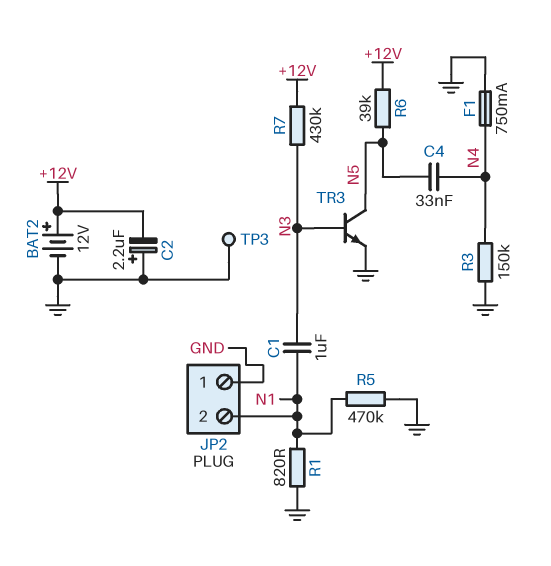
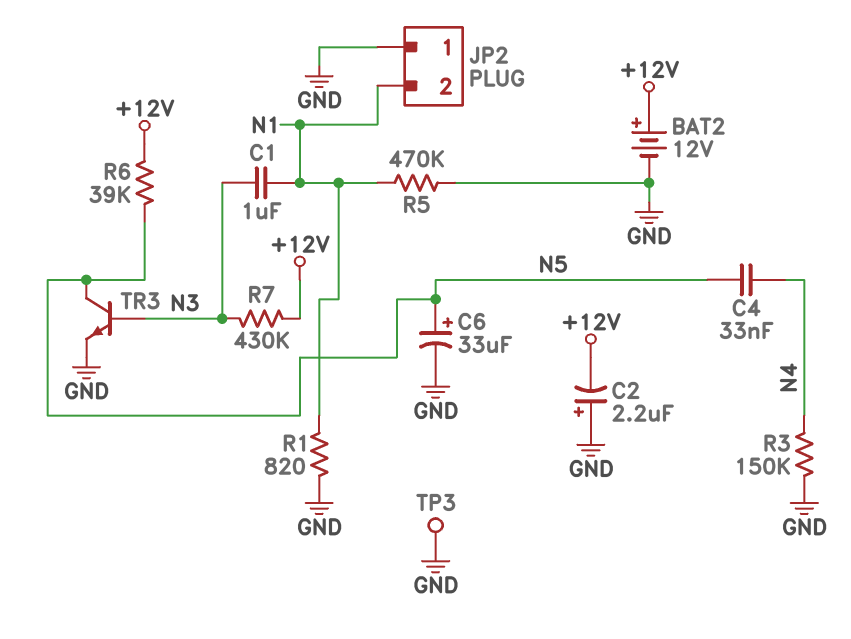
C6: none -> 33uF (plus N5, minus GND)
F1: 750mA (GND, N4) -> none

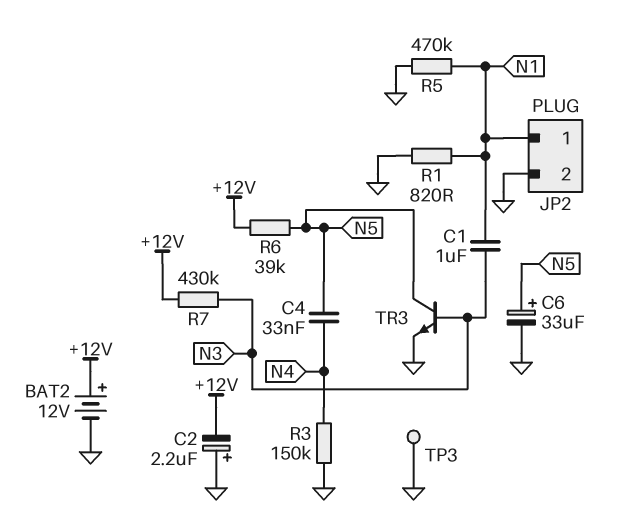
JP2 pin 1: GND -> N1
JP2 pin 2: N1 -> GND

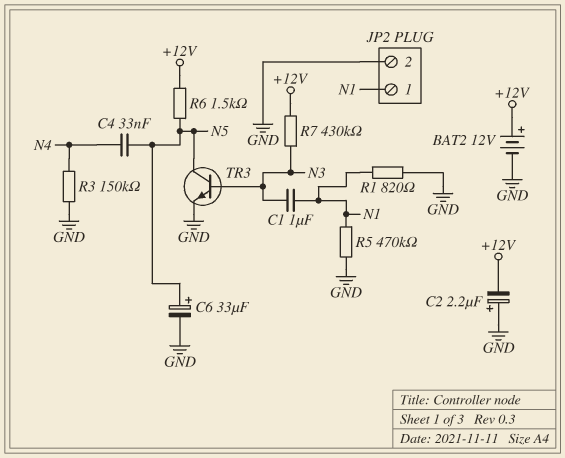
R6: 39k (+12V, N5) -> 1.5k (+12V, N5)
TP3: test point (GND) -> none

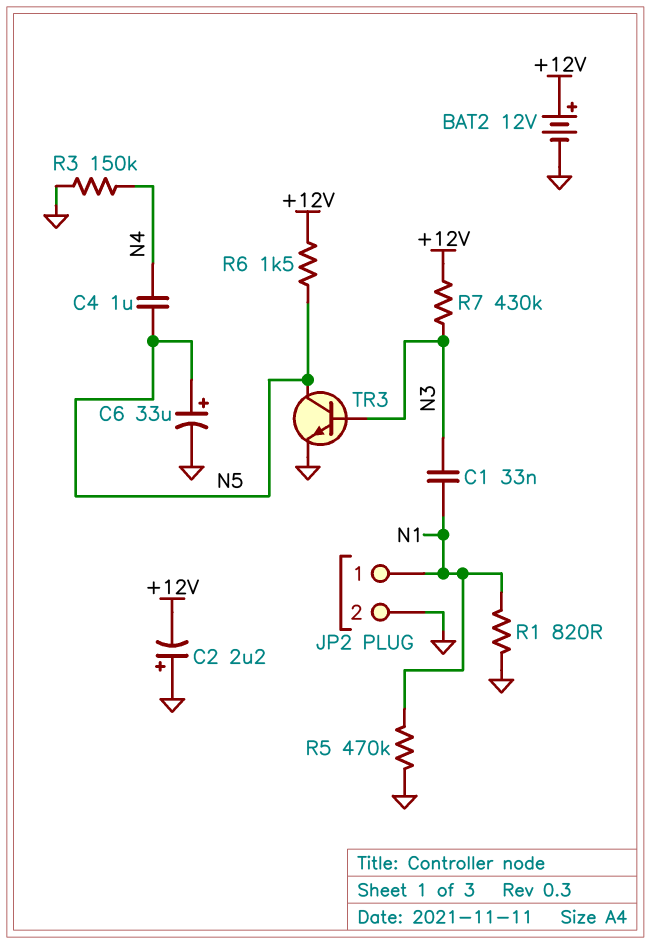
C1: 1uF (N1, N3) -> 33nF (N1, N3)
C4: 33nF (N4, N5) -> 1uF (N4, N5)

